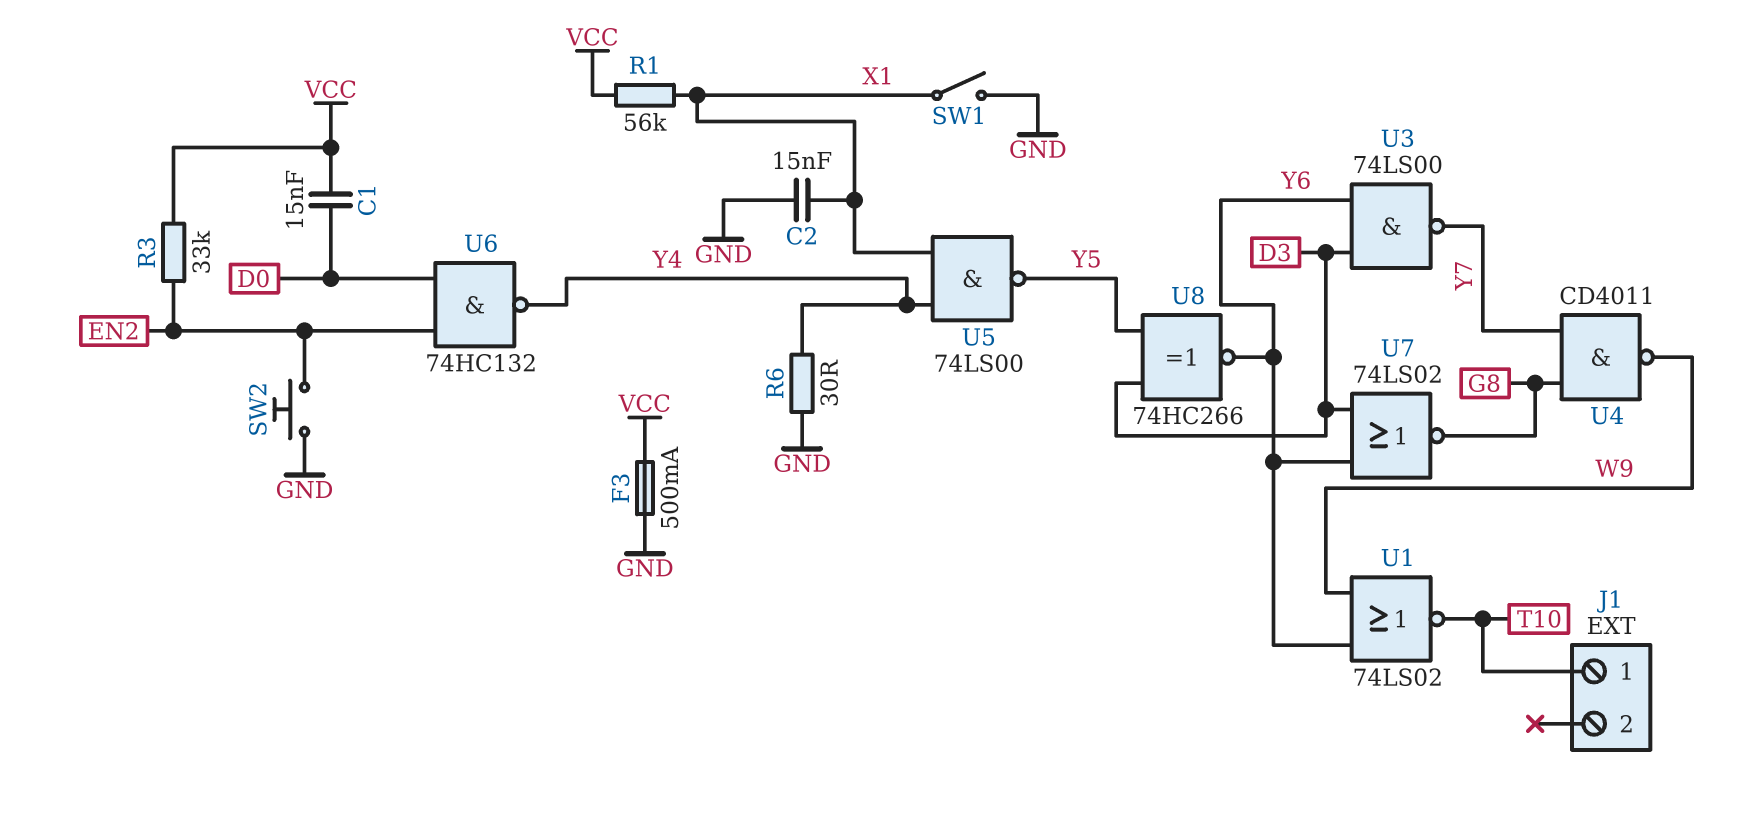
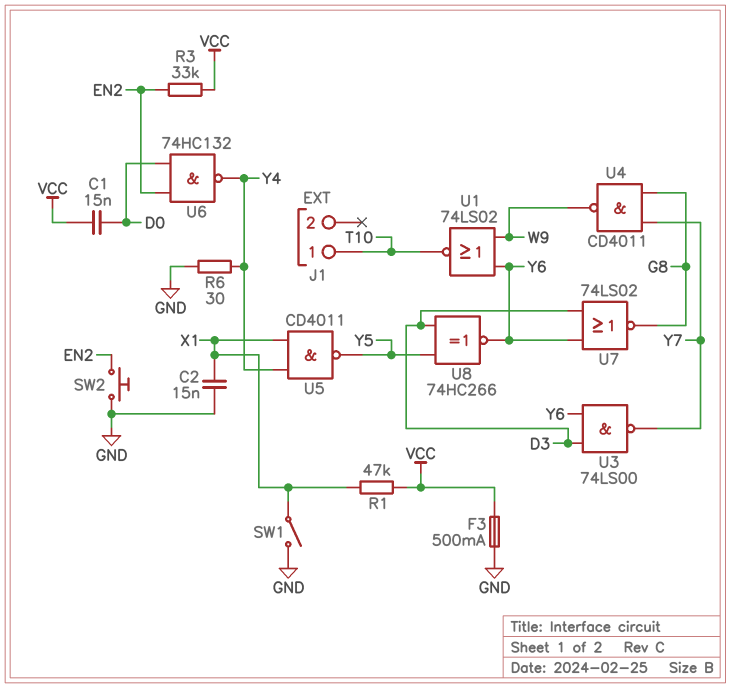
R1: 56k (VCC, X1) -> 47k (VCC, X1)
U5: NAND 74LS00 (in X1, in Y4, out Y5) -> NAND CD4011 (in X1, in Y4, out Y5)

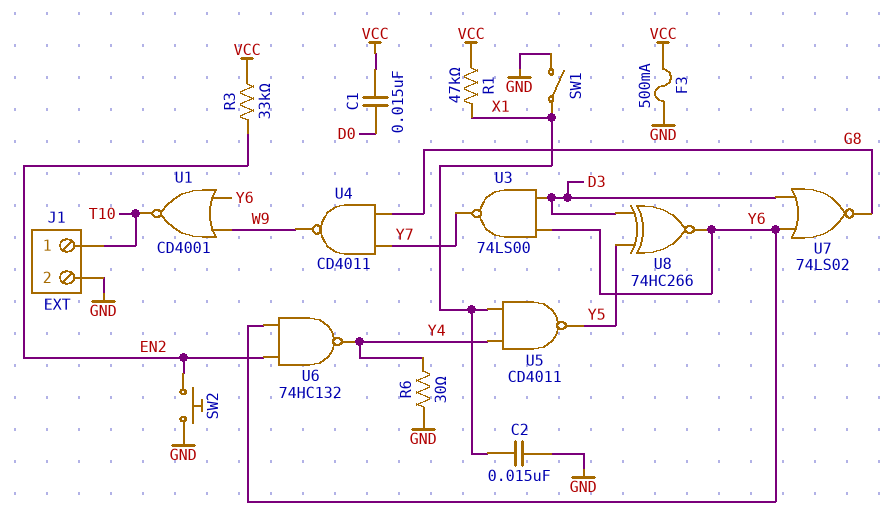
J1 pin 2: none -> GND
U1: NOR 74LS02 (in W9, in Y6, out T10) -> NOR CD4001 (in W9, in Y6, out T10)
U6: NAND 74HC132 (in D0, in EN2, out Y4) -> NAND 74HC132 (in EN2, in Y6, out Y4)

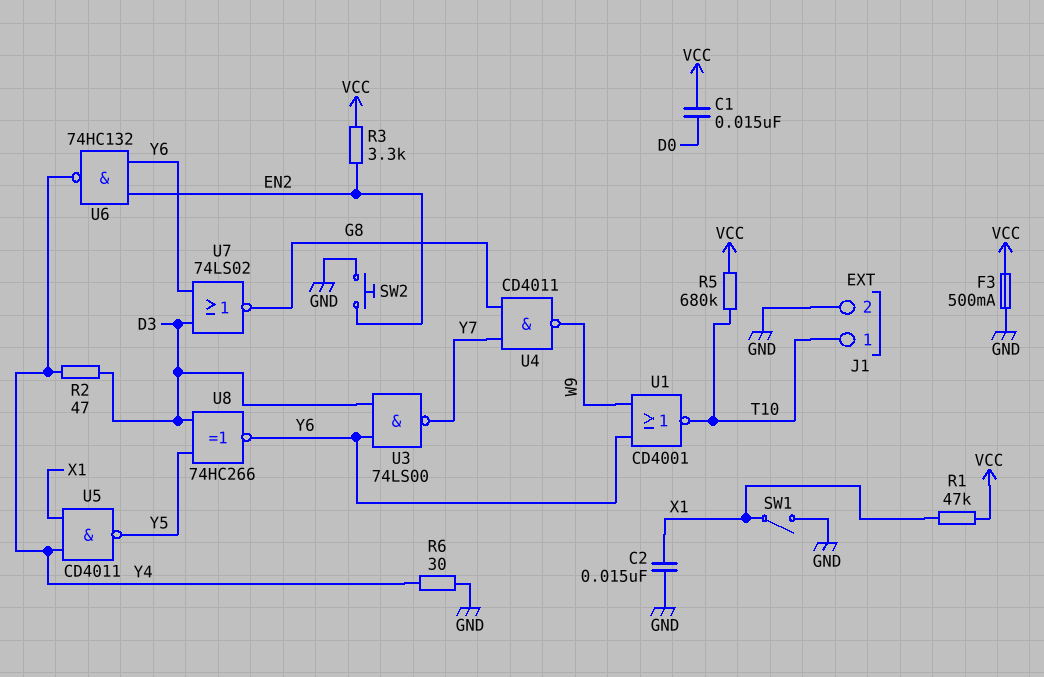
R2: none -> 47 (D3, Y4)
R3: 33k (EN2, VCC) -> 3.3k (EN2, VCC)
R5: none -> 680k (T10, VCC)

